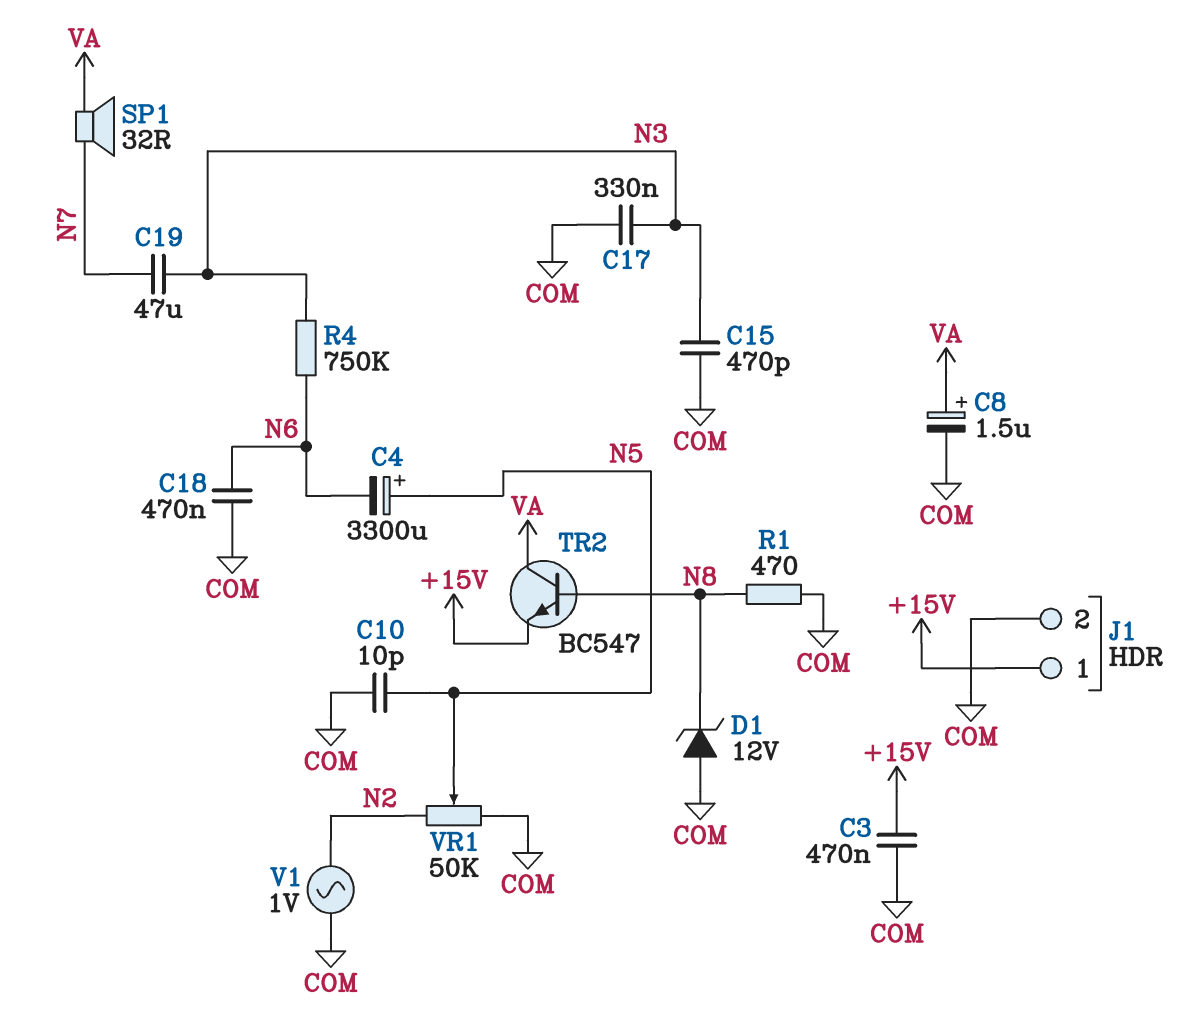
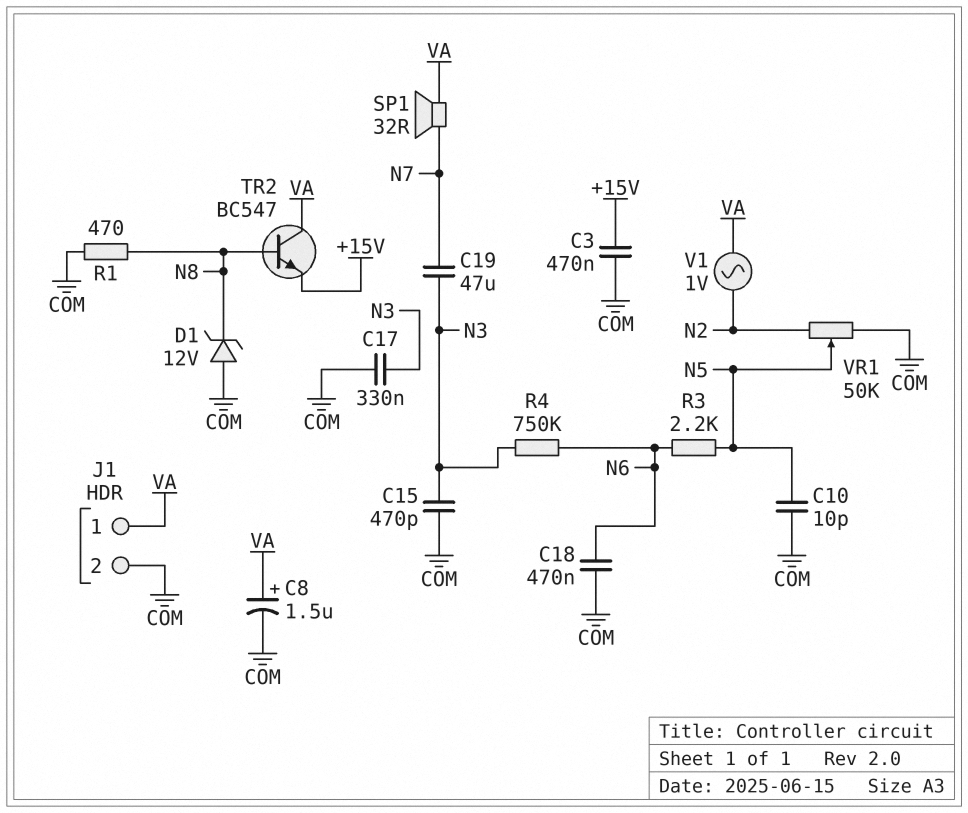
C4: 3300uF (plus N5, minus N6) -> none
J1 pin 1: +15V -> VA
R3: none -> 2.2k (N5, N6)
V1: AC 1V (COM, N2) -> AC 1V (N2, VA)

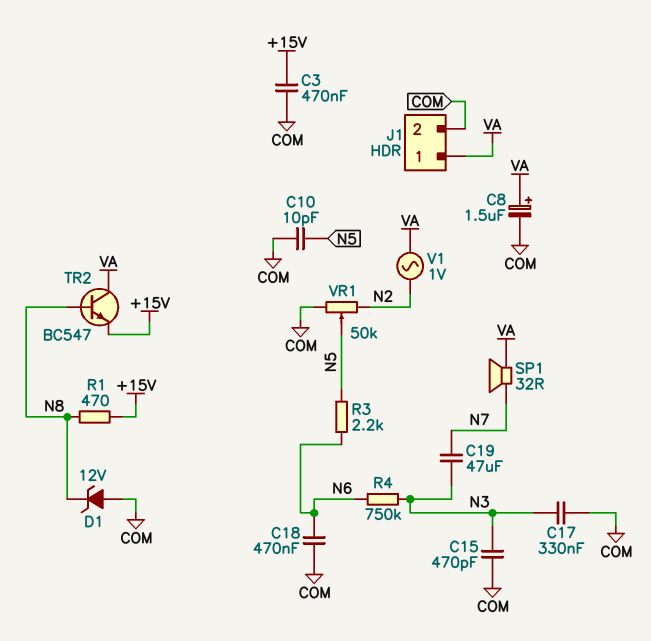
R1: 470 (COM, N8) -> 470 (+15V, N8)

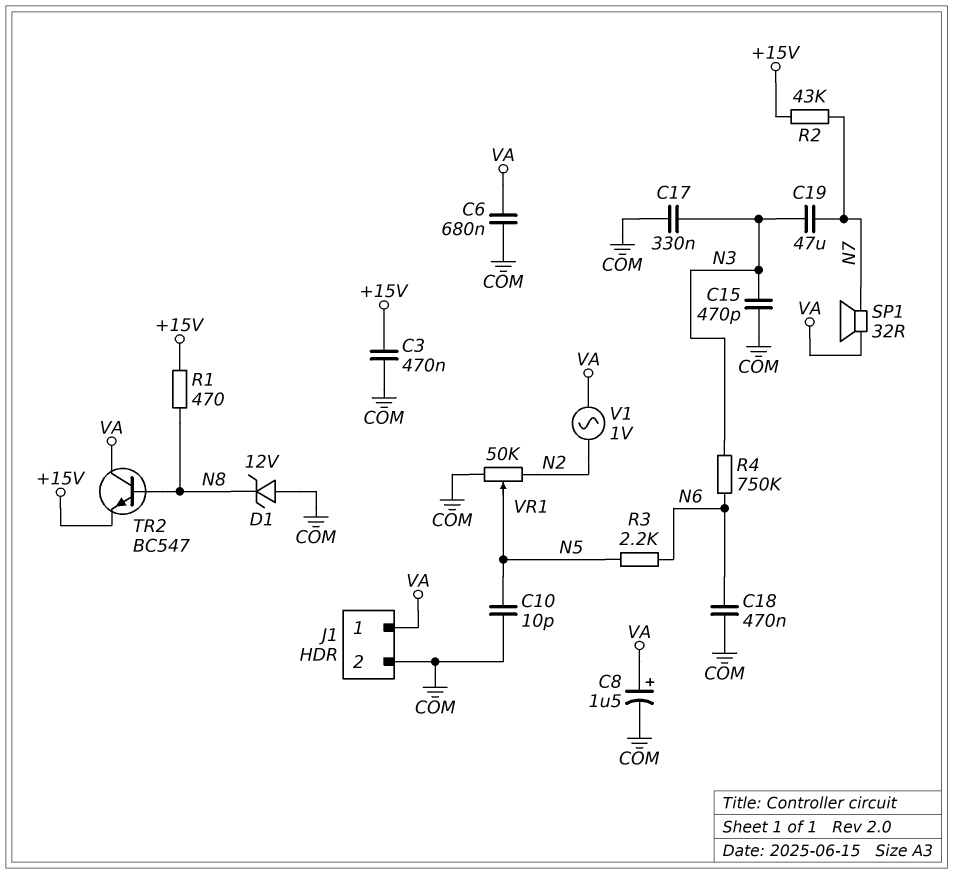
C6: none -> 680nF (COM, VA)
R2: none -> 43k (+15V, N7)

